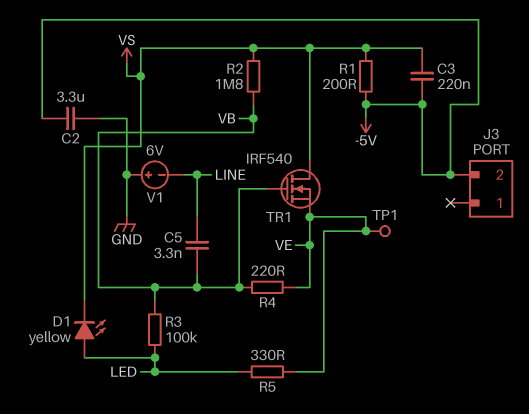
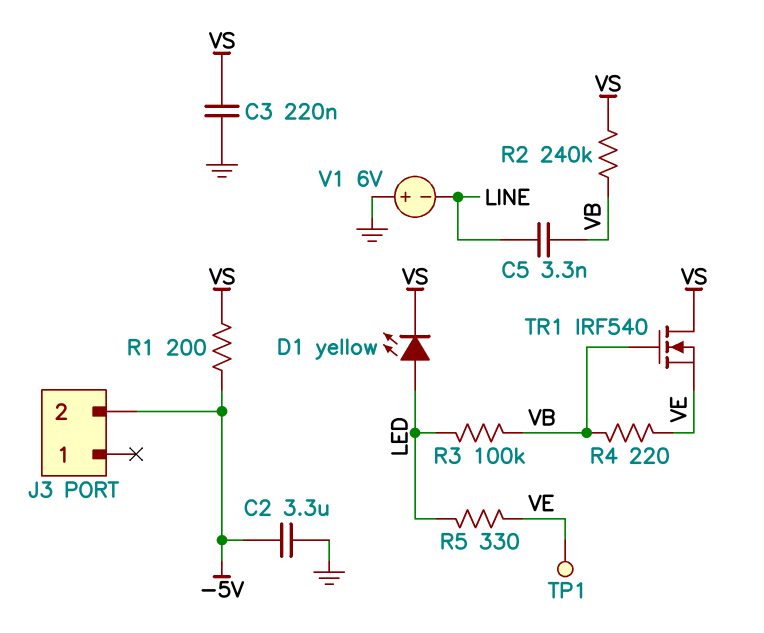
C3: 220nF (-5V, VS) -> 220nF (GND, VS)
R2: 1.8M (VB, VS) -> 240k (VB, VS)

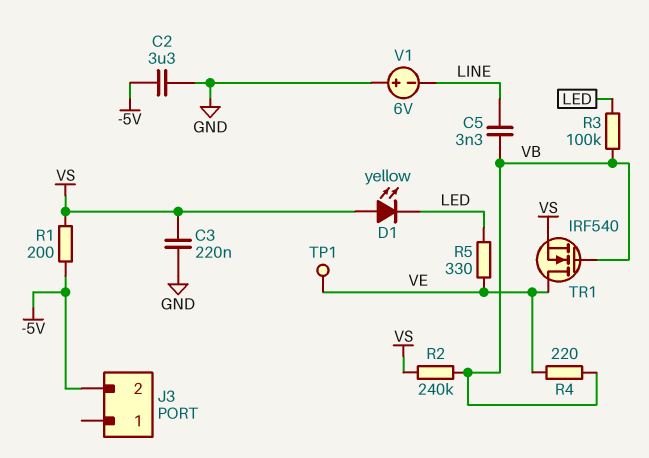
D1: LED yellow (A LED, K VS) -> LED yellow (A VS, K LED)
TR1: NMOS IRF540 (G VB, D VS, S VE) -> NMOS IRF540 (G VB, D VE, S VS)

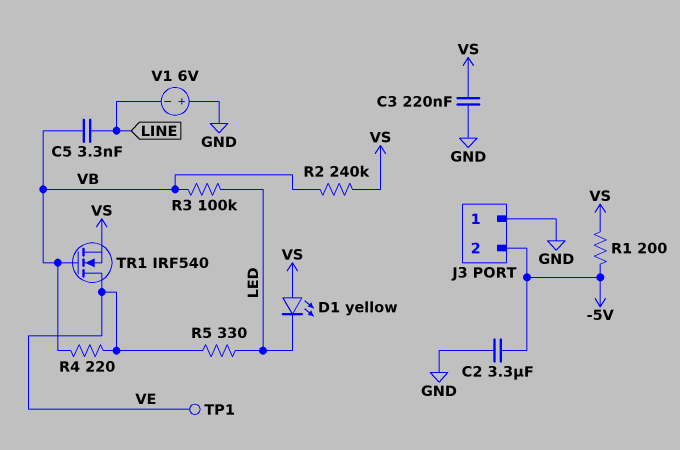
J3 pin 1: none -> GND

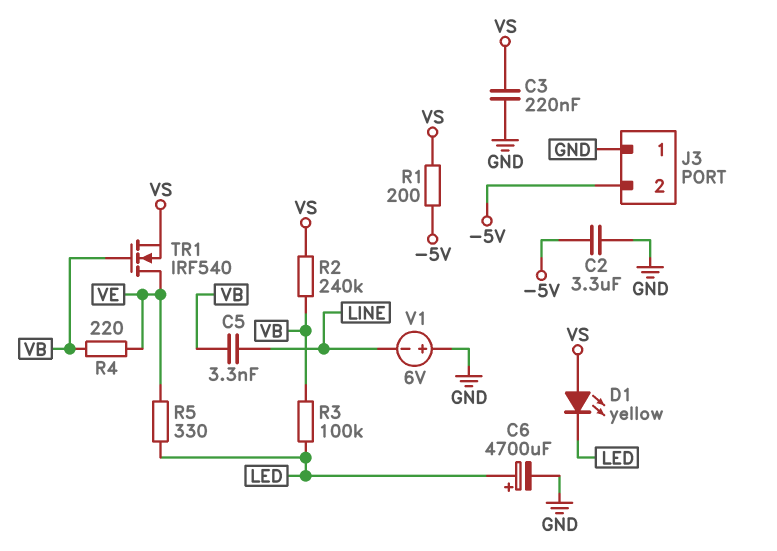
C6: none -> 4700uF (plus LED, minus GND)
TP1: test point (VE) -> none

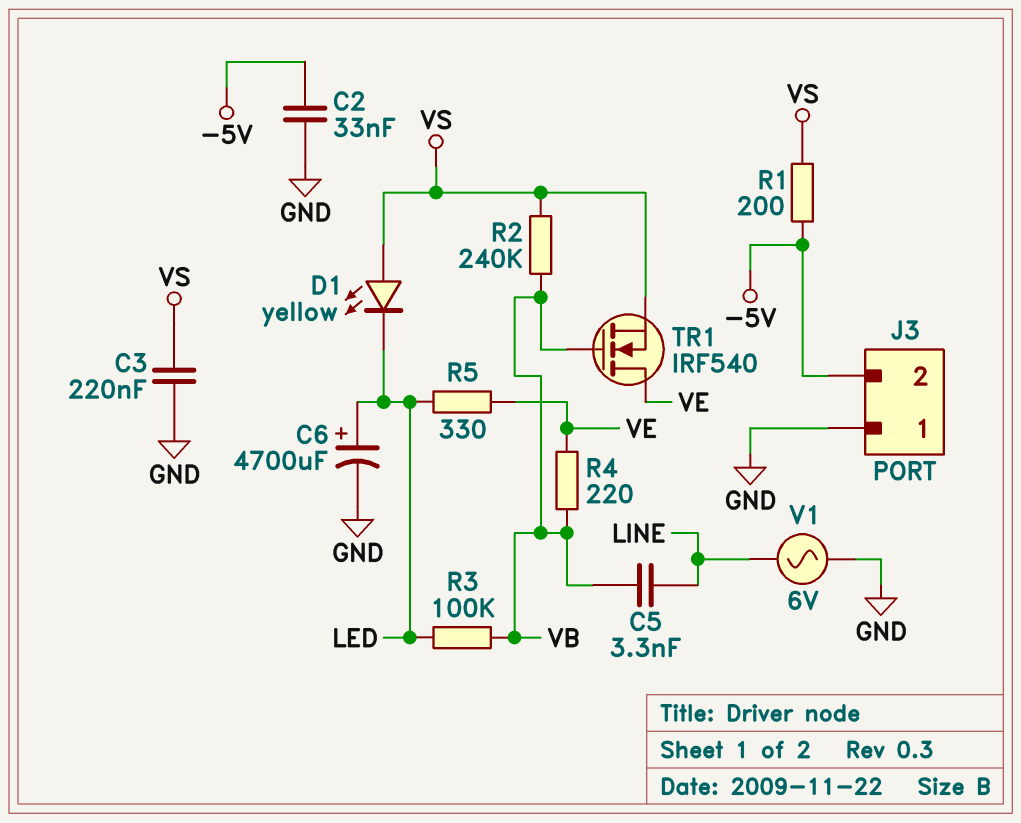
C2: 3.3uF (-5V, GND) -> 33nF (-5V, GND)
V1: 6V (plus GND, minus LINE) -> AC 6V (GND, LINE)

